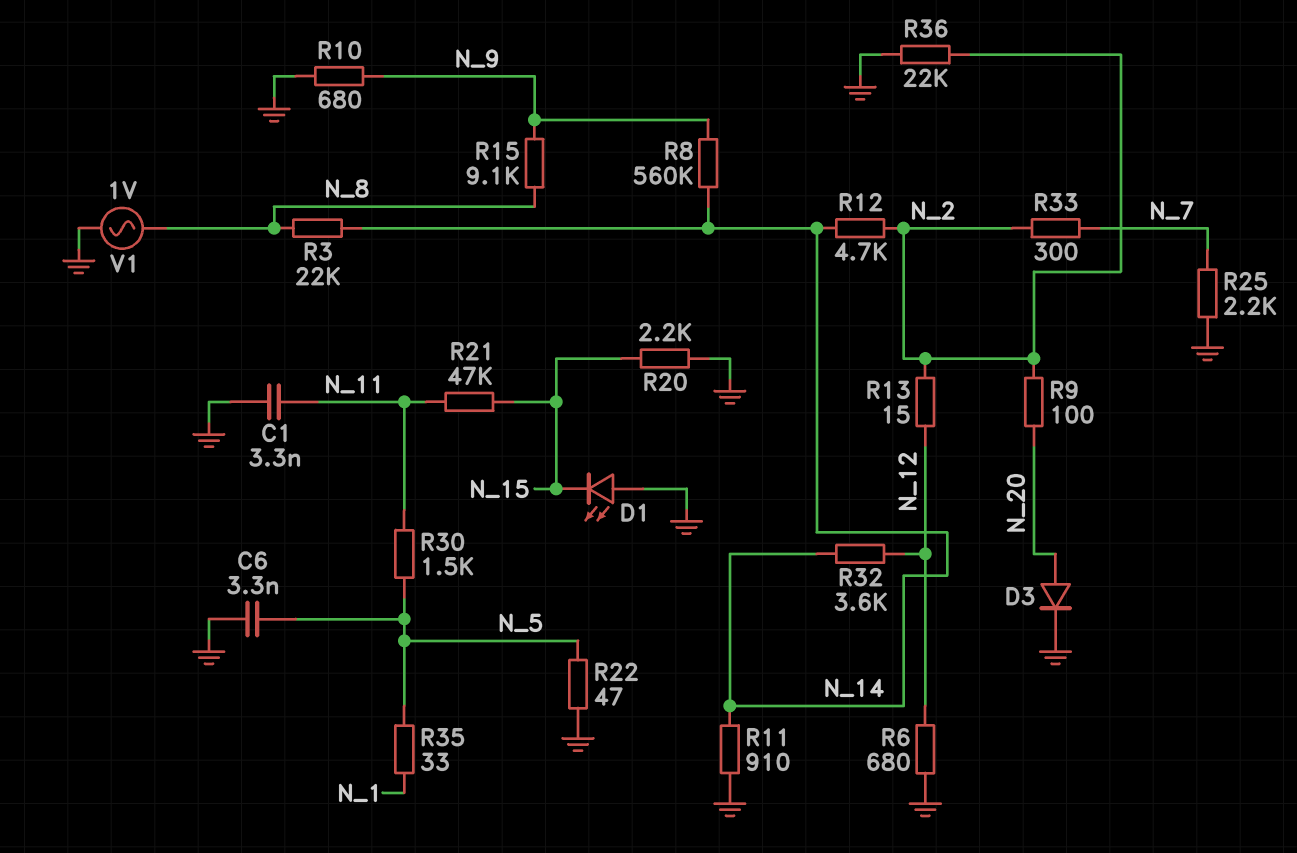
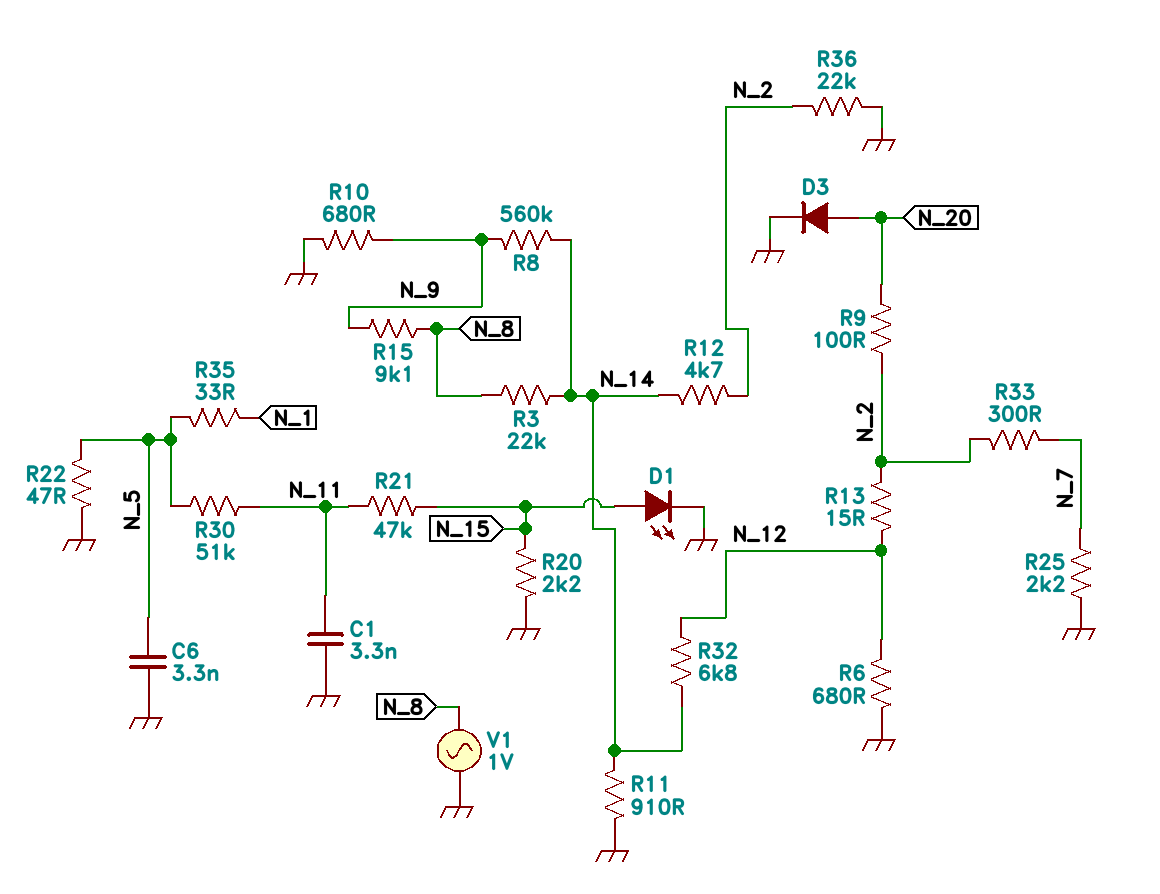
D1: LED (A GND, K N_15) -> LED (A N_15, K GND)
R30: 1.5k (N_5, N_11) -> 51k (N_5, N_11)
R32: 3.6k (N_12, N_14) -> 6.8k (N_12, N_14)

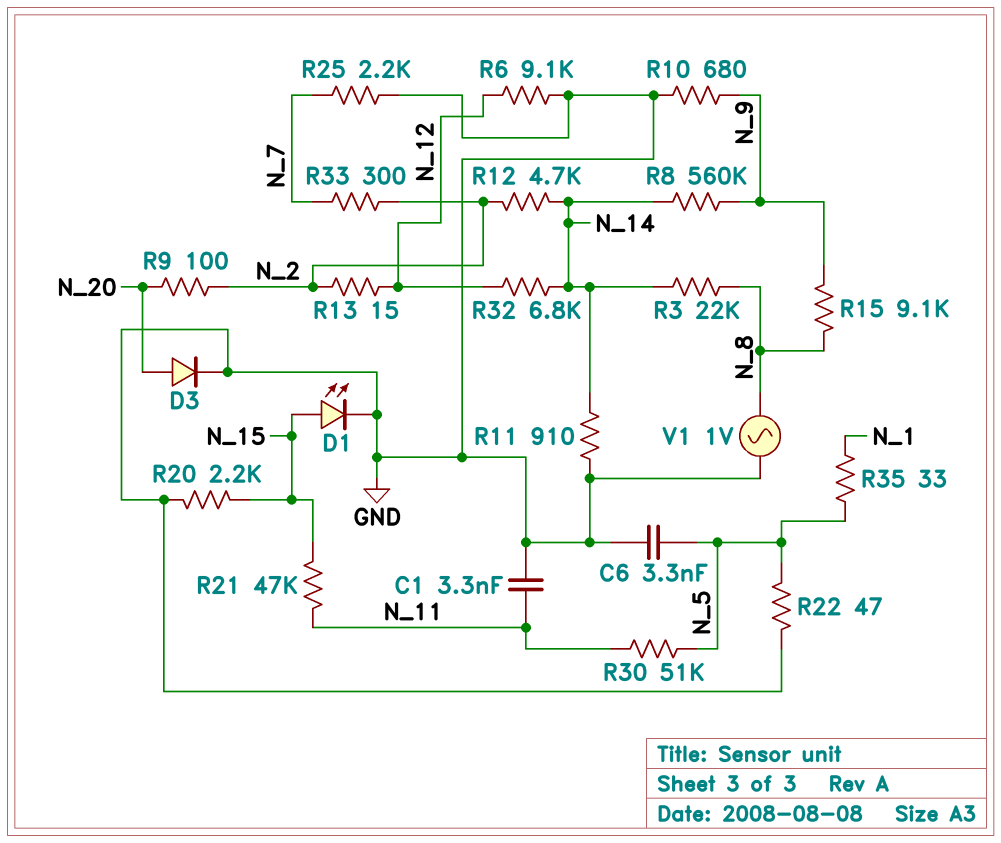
R6: 680 (GND, N_12) -> 9.1k (GND, N_12)
R36: 22k (GND, N_2) -> none

